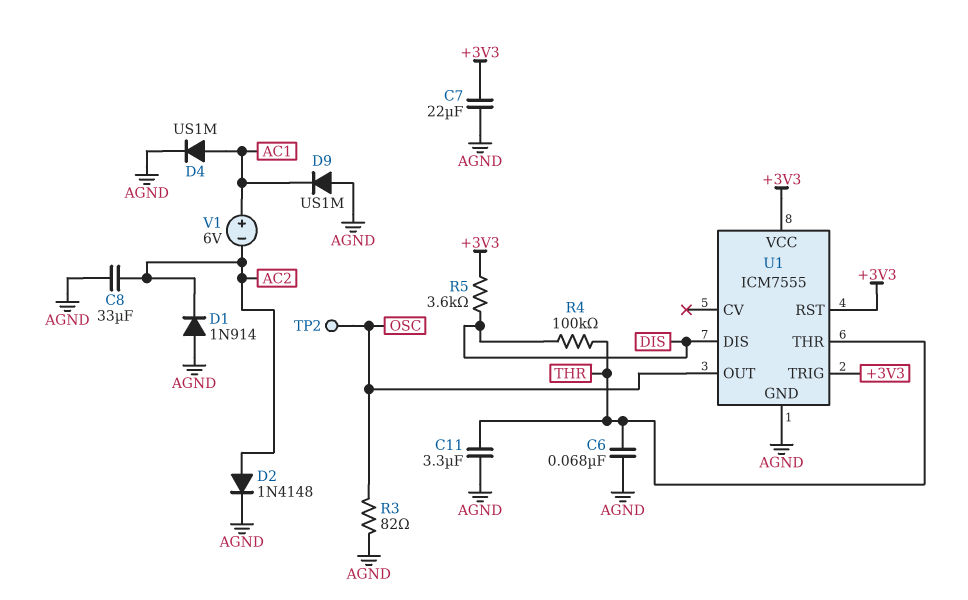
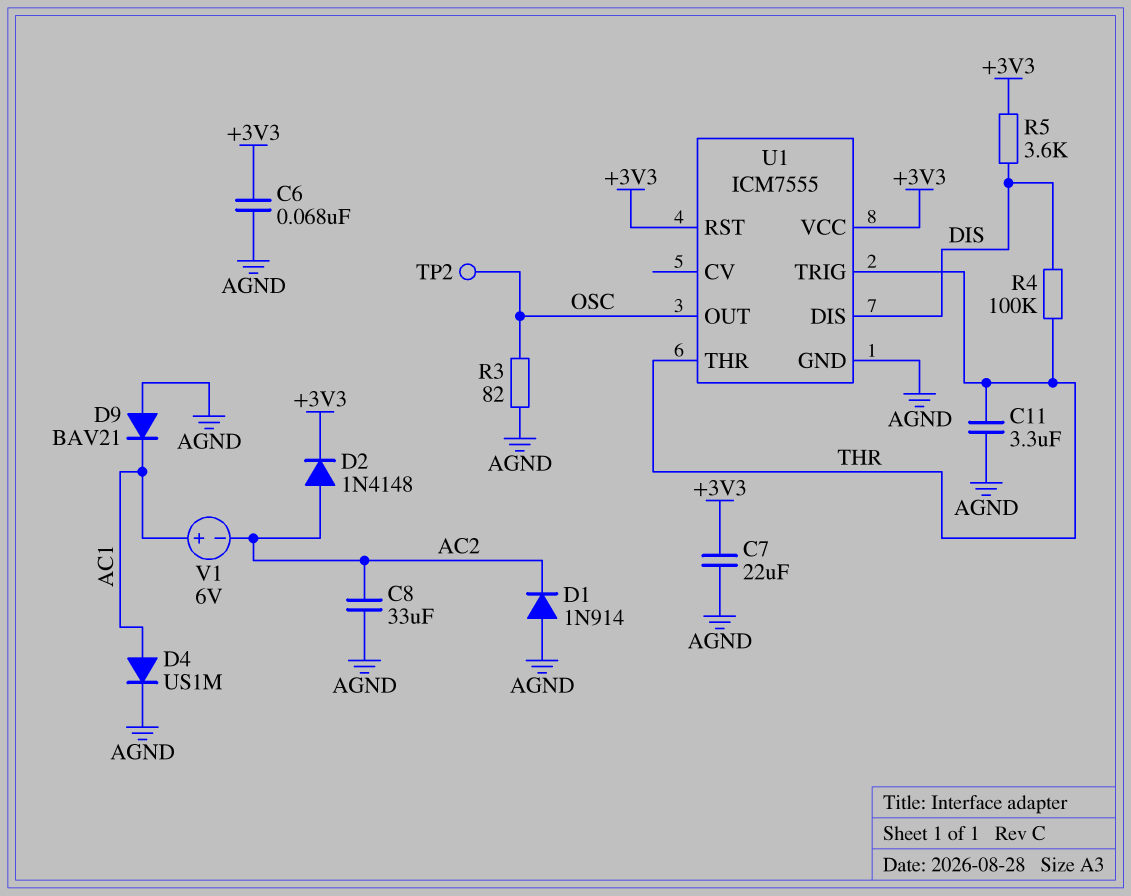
C6: 68nF (AGND, THR) -> 68nF (+3V3, AGND)
D2: diode 1N4148 (A AC2, K AGND) -> diode 1N4148 (A AC2, K +3V3)
D9: diode US1M (A AGND, K AC1) -> diode BAV21 (A AGND, K AC1)
U1 pin TRIG: +3V3 -> THR

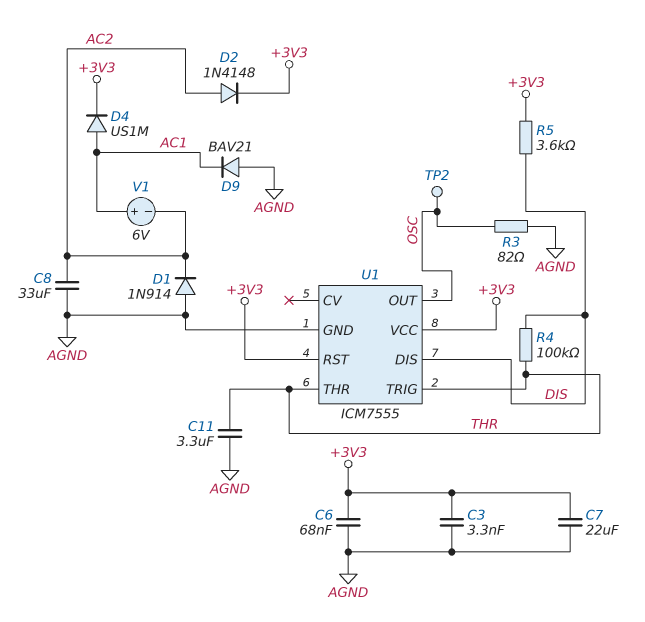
C3: none -> 3.3nF (+3V3, AGND)
D4: diode US1M (A AC1, K AGND) -> diode US1M (A AC1, K +3V3)

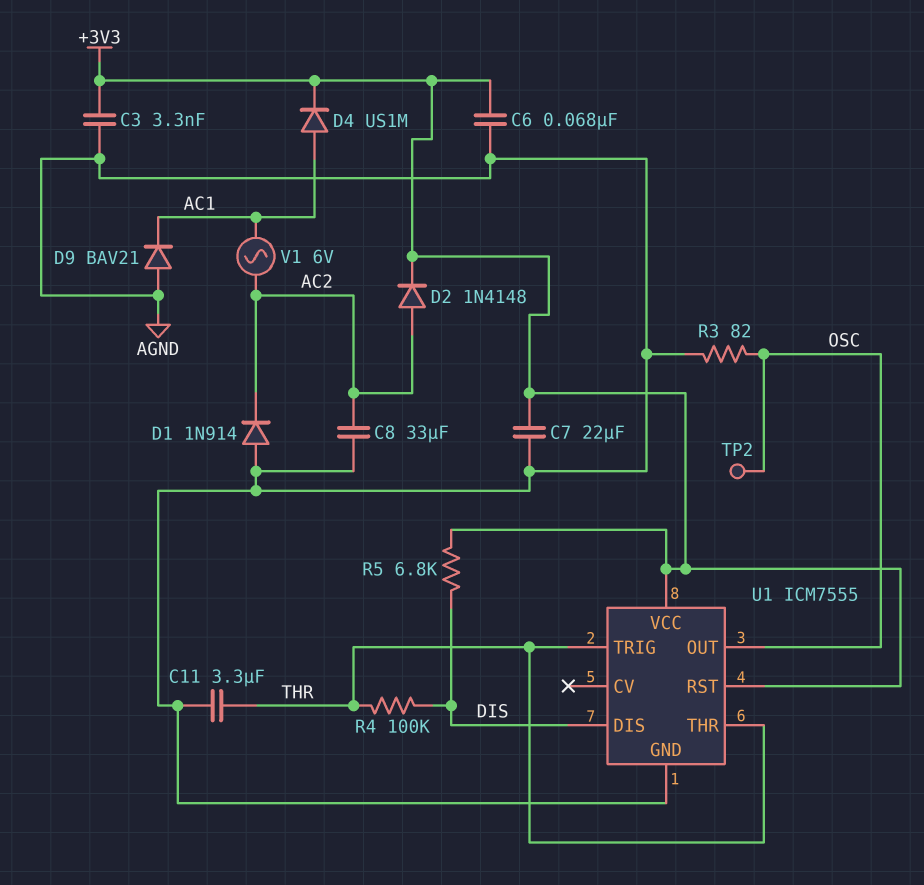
R5: 3.6k (+3V3, DIS) -> 6.8k (+3V3, DIS)
V1: 6V (plus AC1, minus AC2) -> AC 6V (AC1, AC2)

